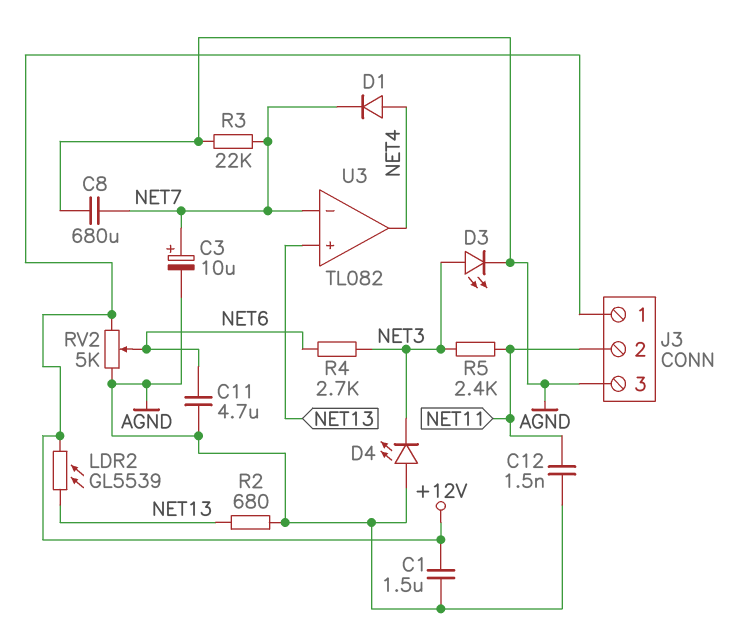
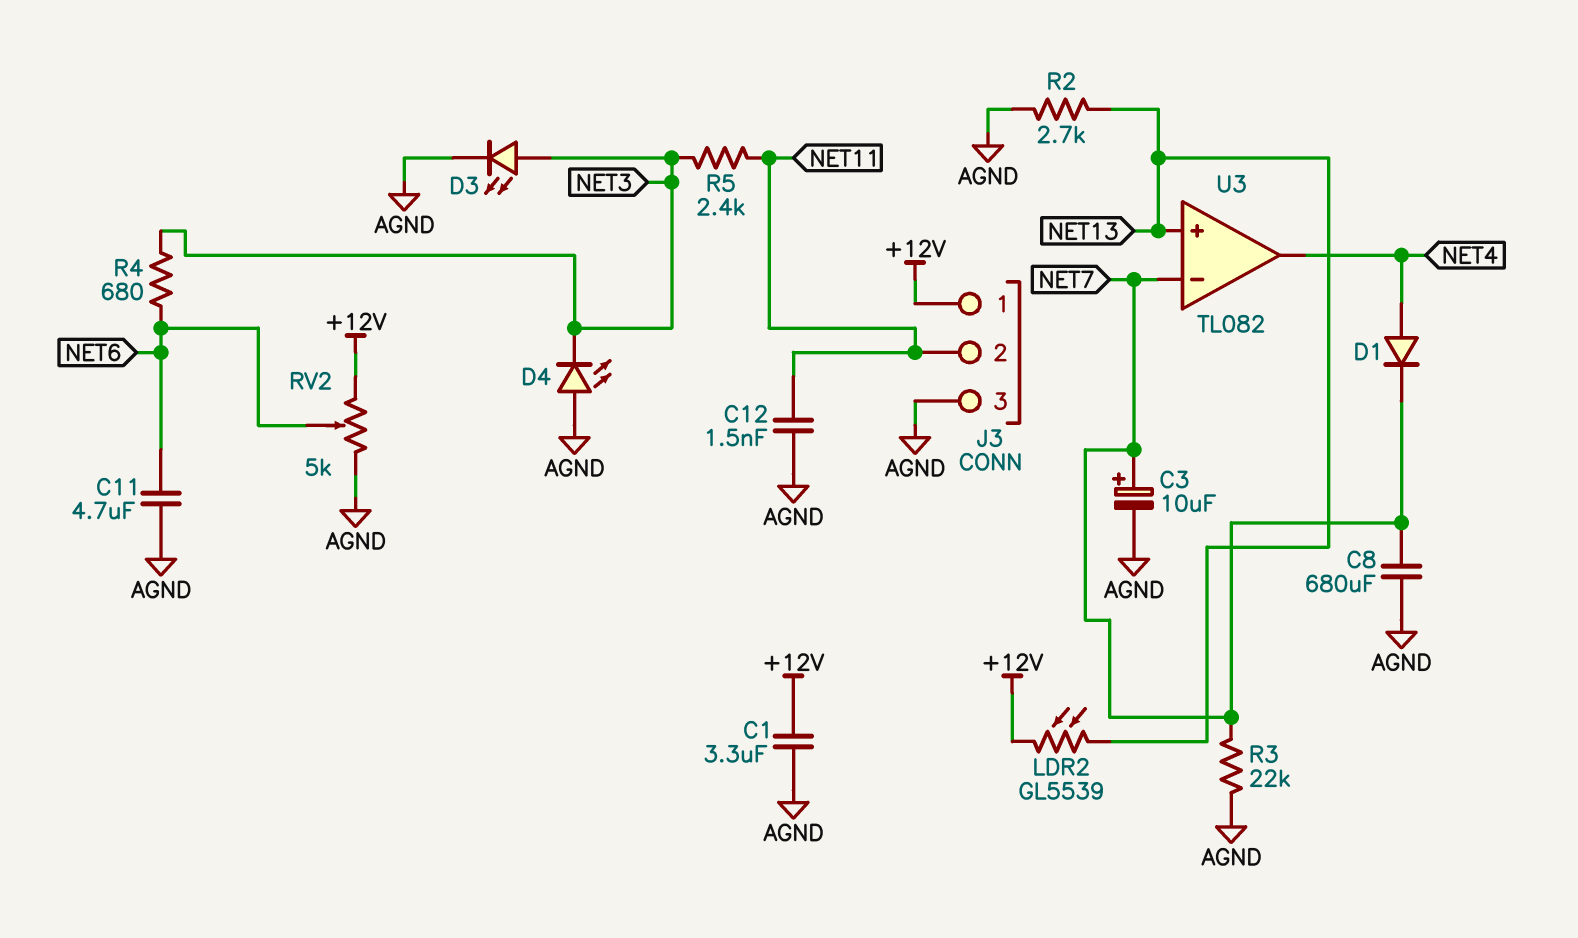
C1: 1.5uF (+12V, AGND) -> 3.3uF (+12V, AGND)
R2: 680 (AGND, NET13) -> 2.7k (AGND, NET13)
R4: 2.7k (NET3, NET6) -> 680 (NET3, NET6)

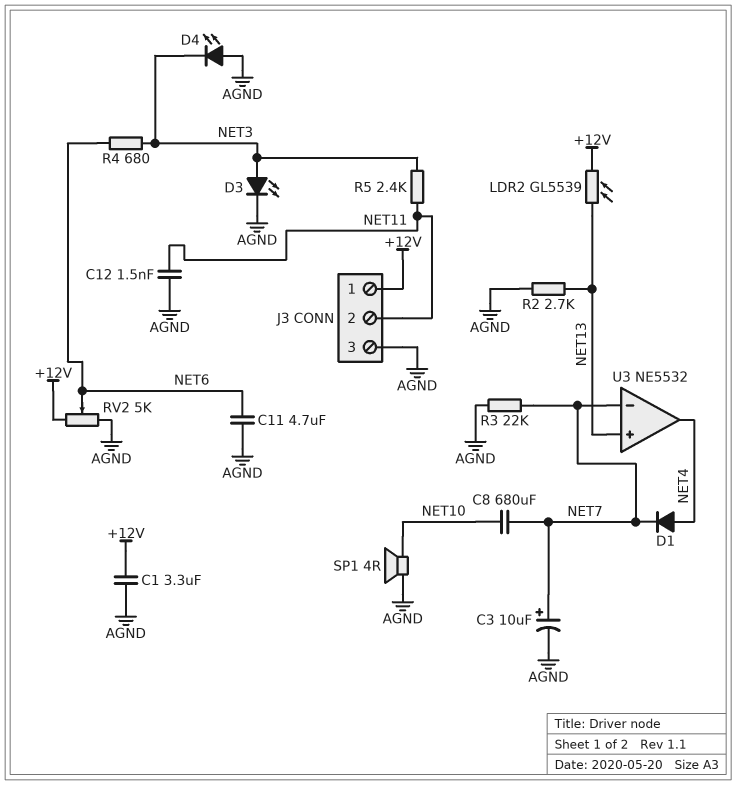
C8: 680uF (AGND, NET7) -> 680uF (NET7, NET10)
SP1: none -> speaker 4R (AGND, NET10)
U3: TL082 -> NE5532

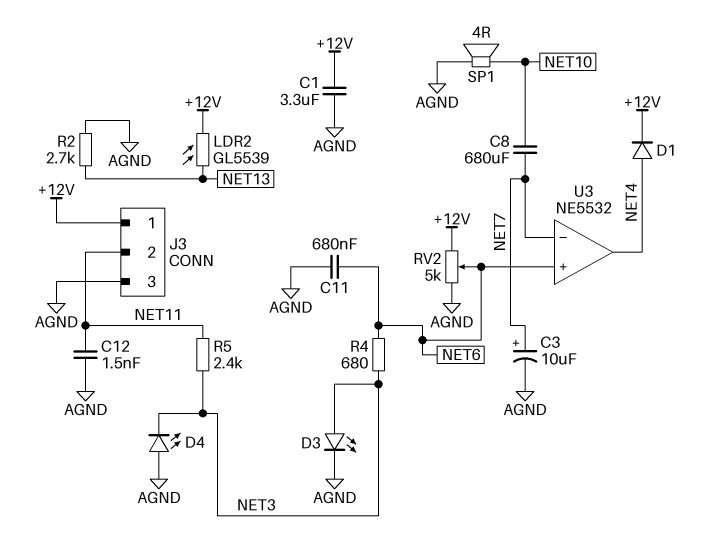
C11: 4.7uF (AGND, NET6) -> 680nF (AGND, NET6)
D1: diode (A NET4, K NET7) -> diode (A NET4, K +12V)
R3: 22k (AGND, NET7) -> none
U3 pin in+: NET13 -> NET6

